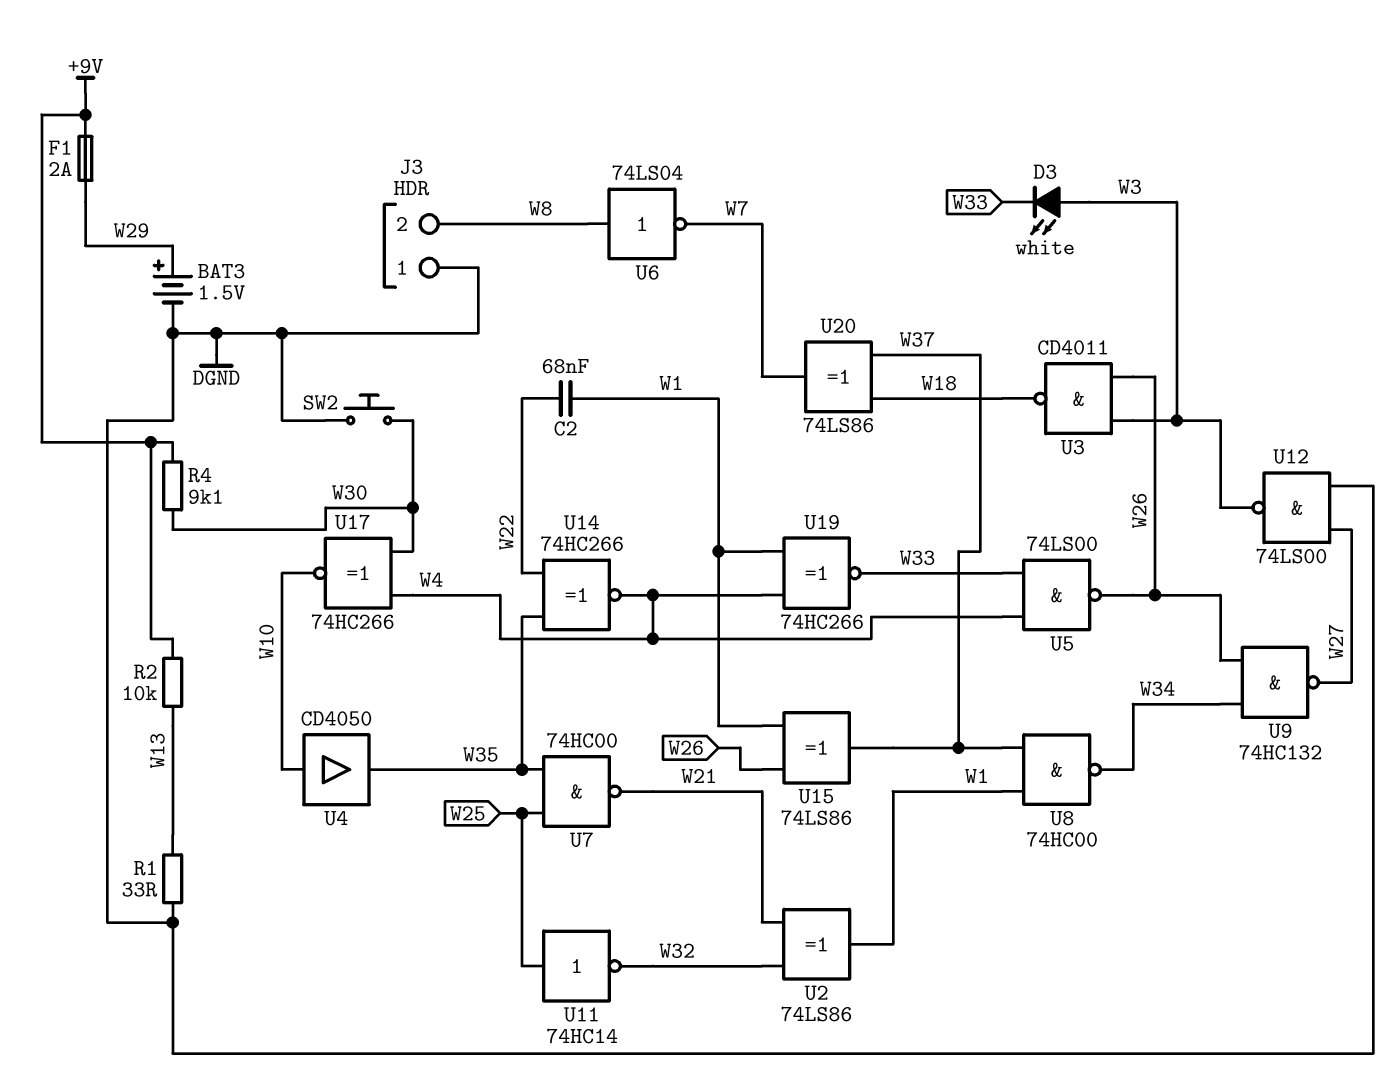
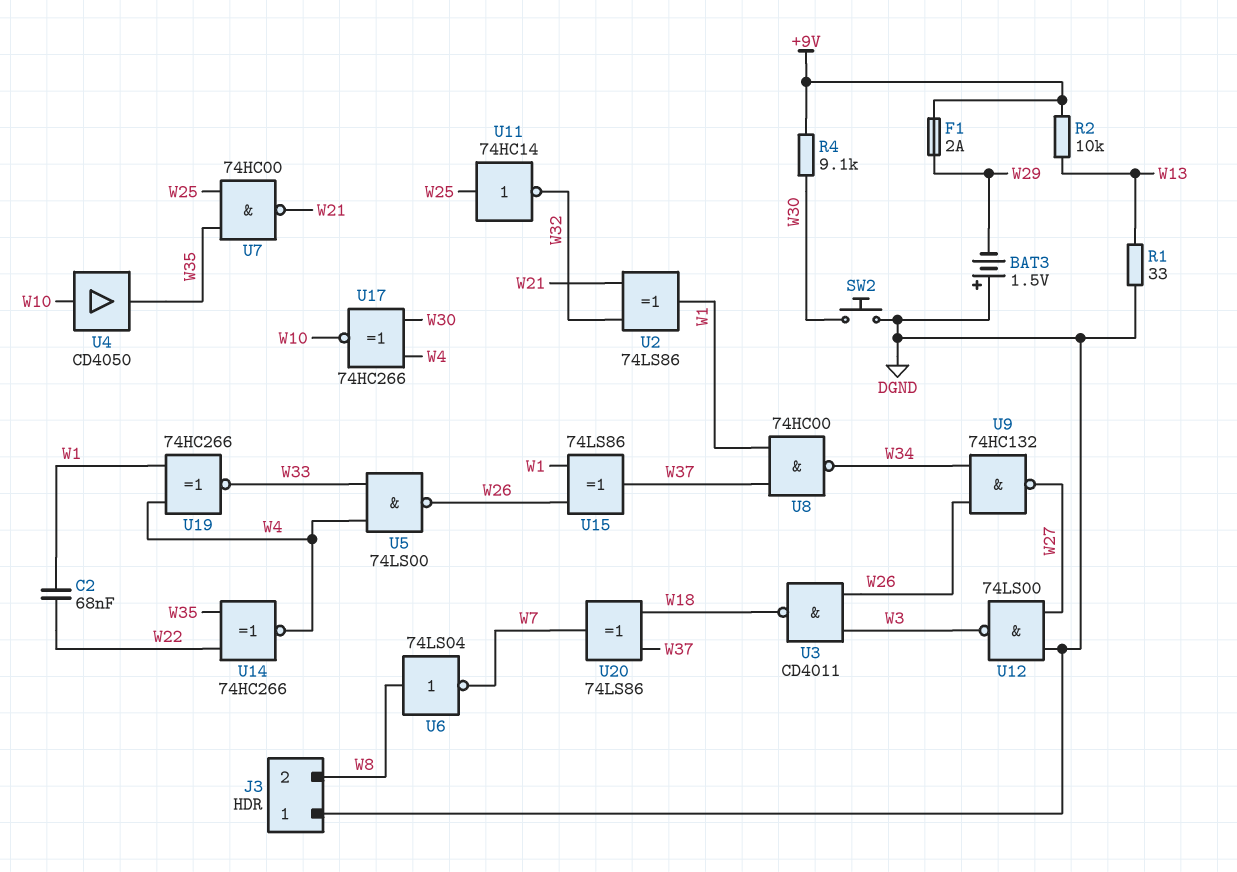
BAT3: 1.5V (plus W29, minus DGND) -> 1.5V (plus DGND, minus W29)
D3: LED white (A W3, K W33) -> none

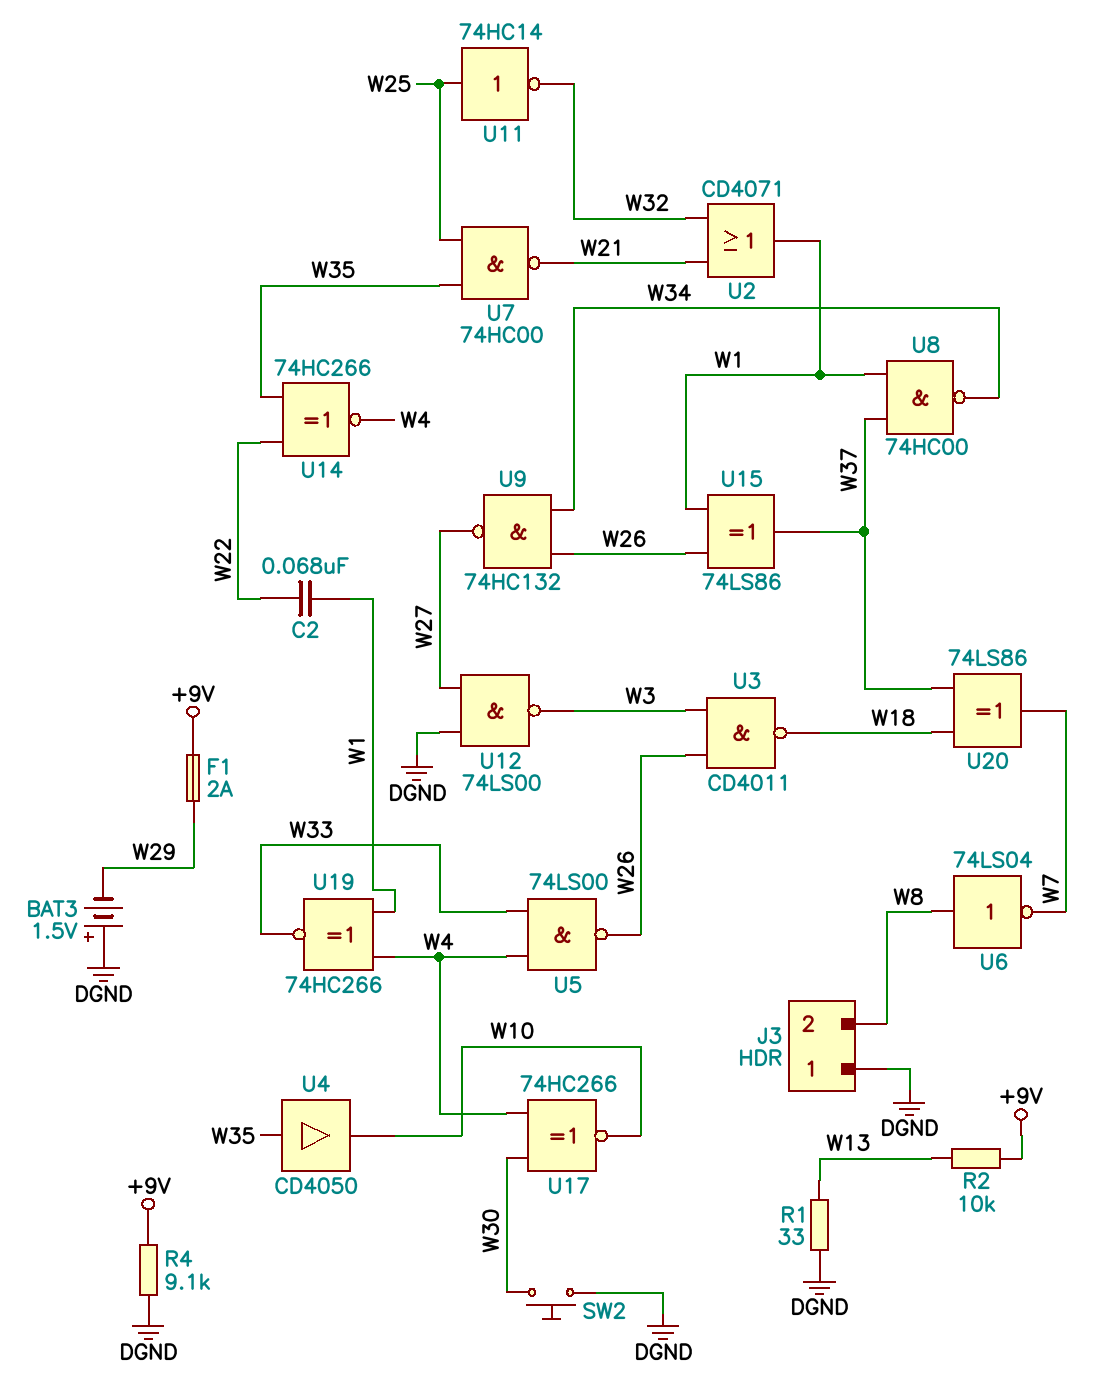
R4: 9.1k (+9V, W30) -> 9.1k (+9V, DGND)
U2: XOR 74LS86 (in W21, in W32, out W1) -> OR CD4071 (in W21, in W32, out W1)
U4: buffer CD4050 (in W10, out W35) -> buffer CD4050 (in W35, out W10)

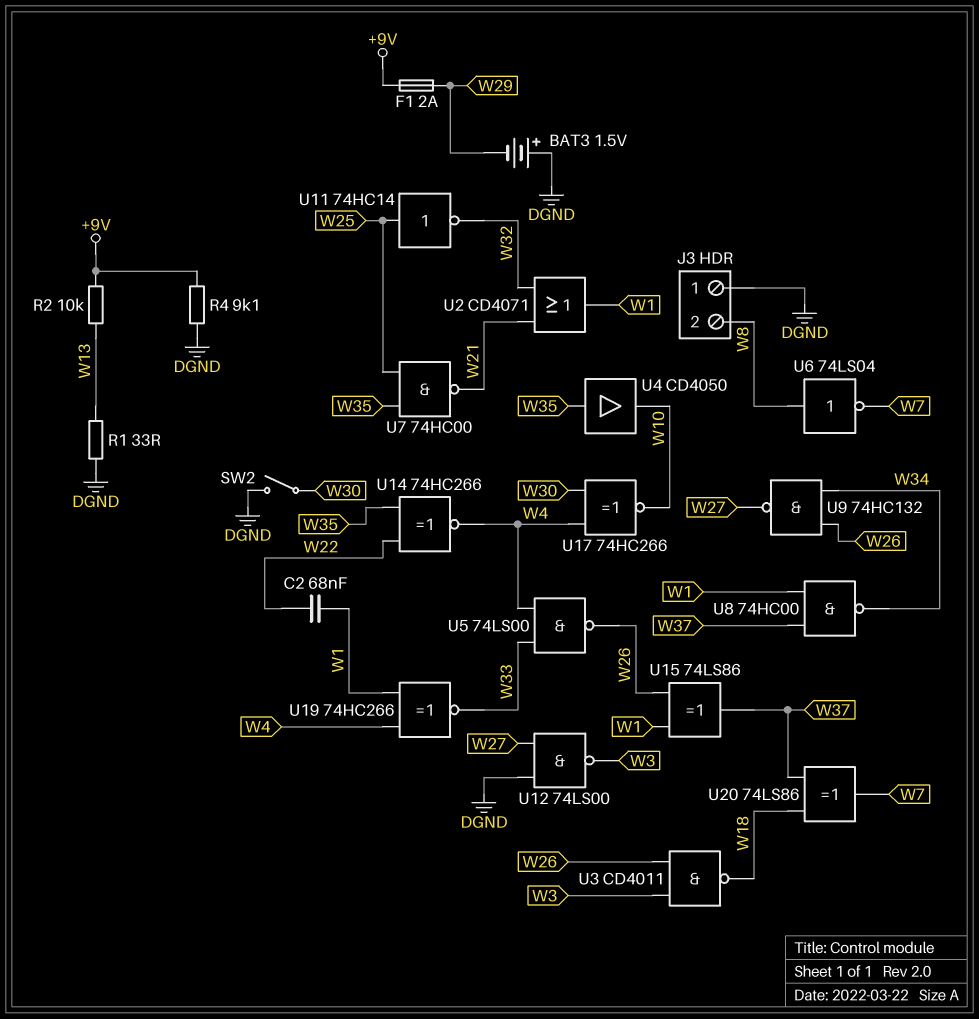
SW2: button (DGND, W30) -> switch (DGND, W30)

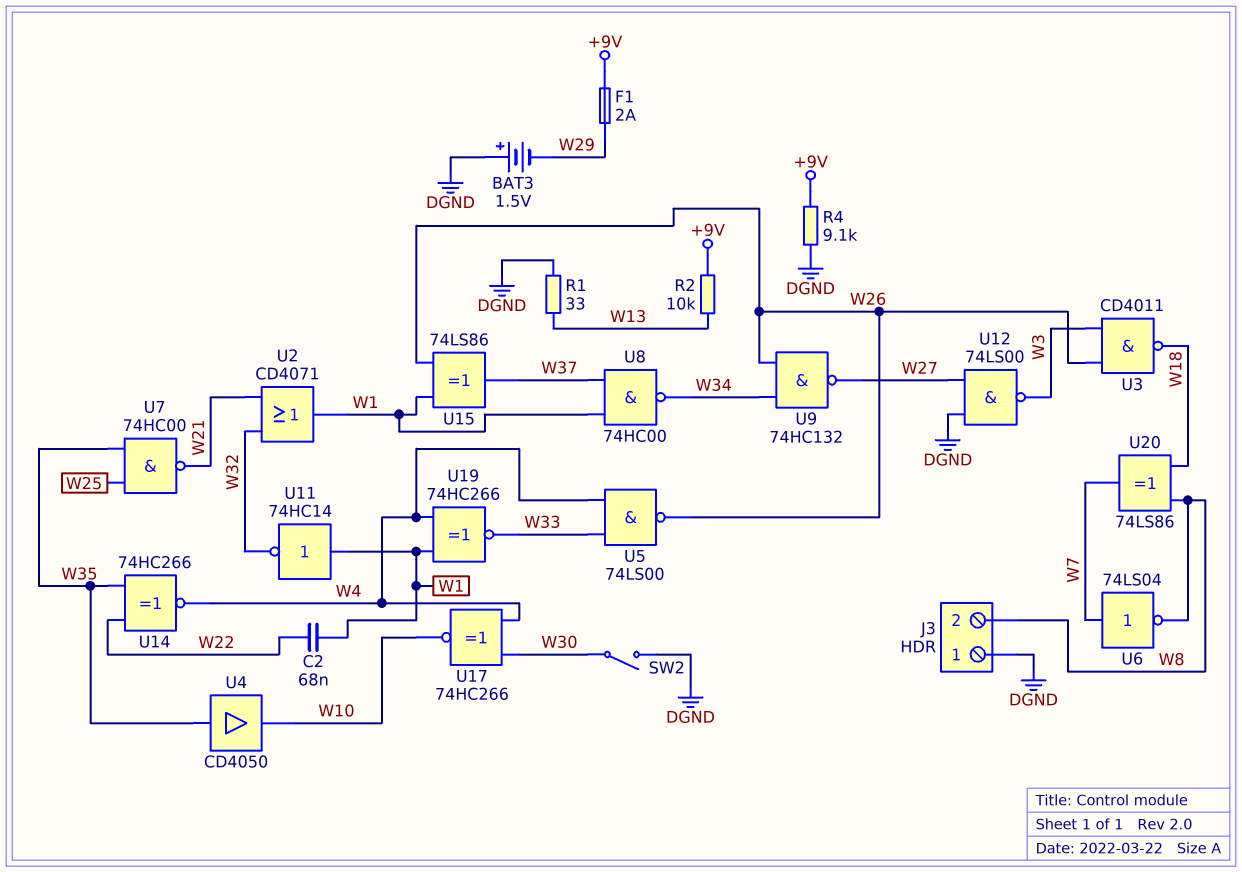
U6: NOT 74LS04 (in W8, out W7) -> NOT 74LS04 (in W7, out W8)
U11: NOT 74HC14 (in W25, out W32) -> NOT 74HC14 (in W1, out W32)
U20: XOR 74LS86 (in W18, in W37, out W7) -> XOR 74LS86 (in W8, in W18, out W7)

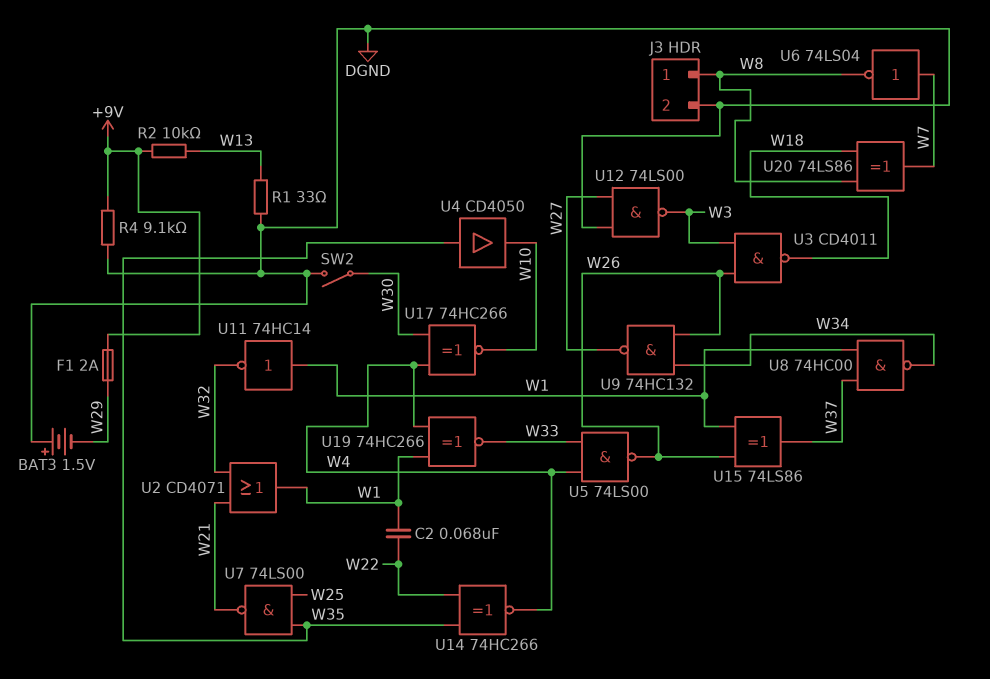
J3 pin 1: DGND -> W8
J3 pin 2: W8 -> DGND
U7: NAND 74HC00 (in W25, in W35, out W21) -> NAND 74LS00 (in W25, in W35, out W21)

